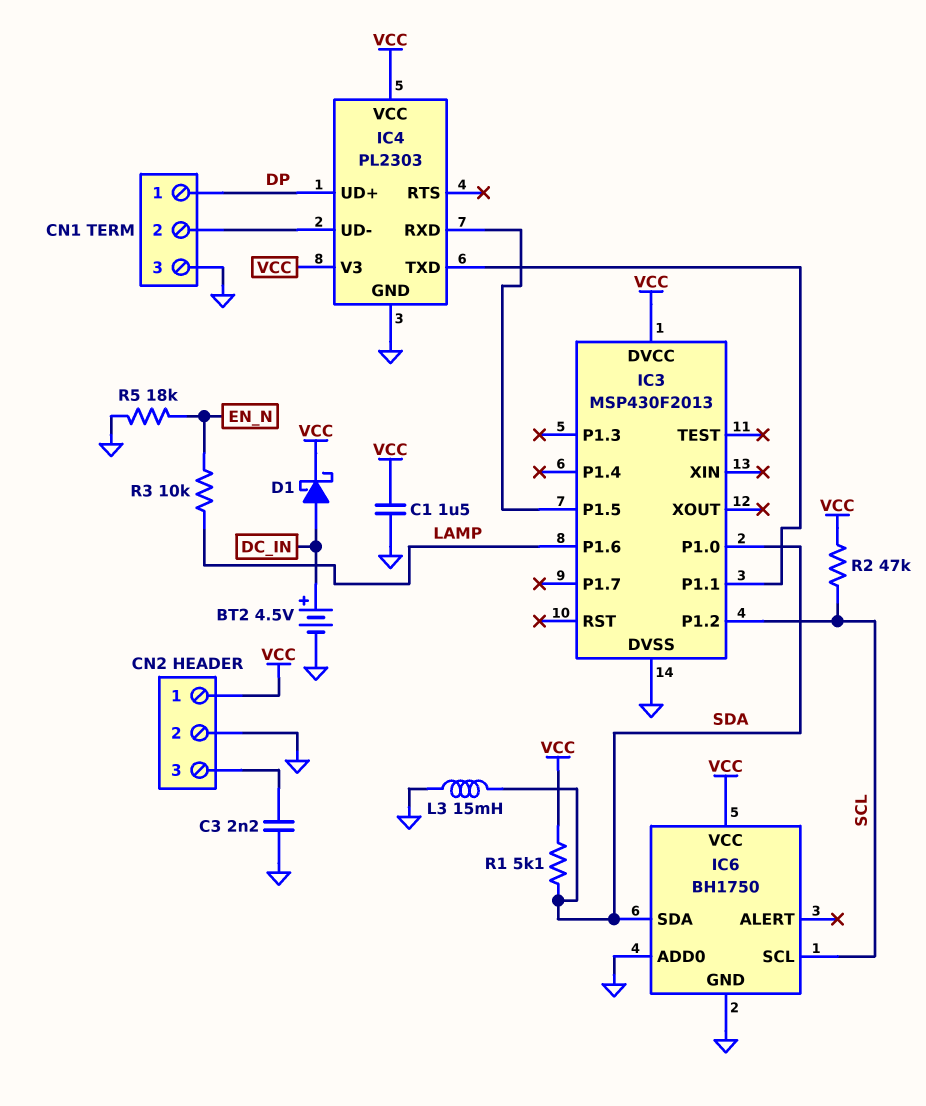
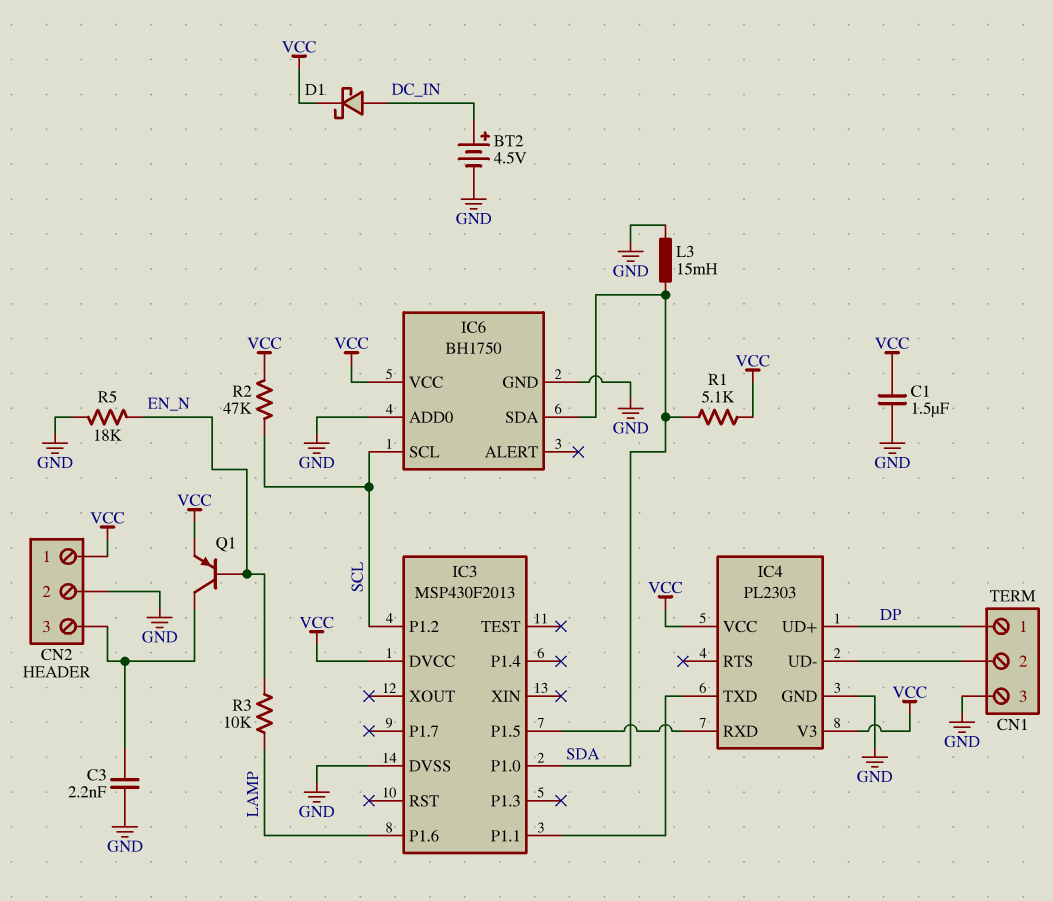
Q1: none -> PNP (B EN_N, C CN2/3, E VCC)

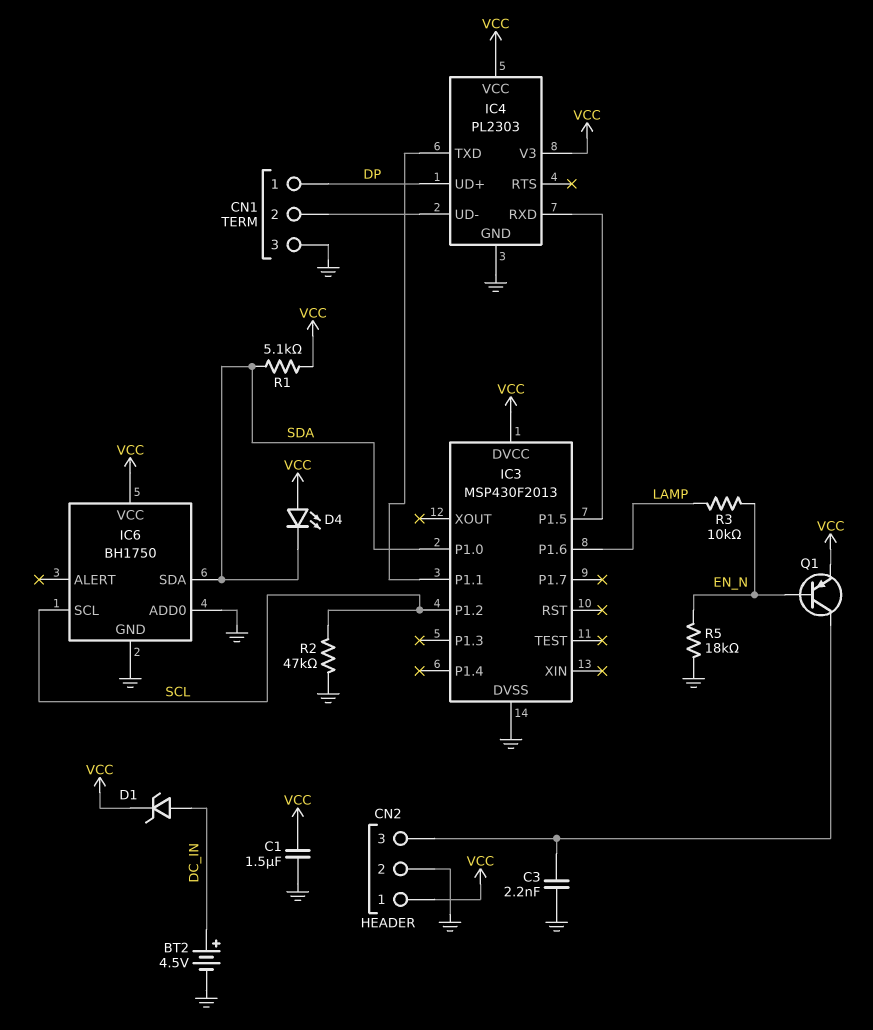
D1: schottky (A DC_IN, K VCC) -> zener (A DC_IN, K VCC)
D4: none -> LED (A VCC, K SDA)
L3: 15mH (GND, SDA) -> none
R2: 47k (SCL, VCC) -> 47k (GND, SCL)

